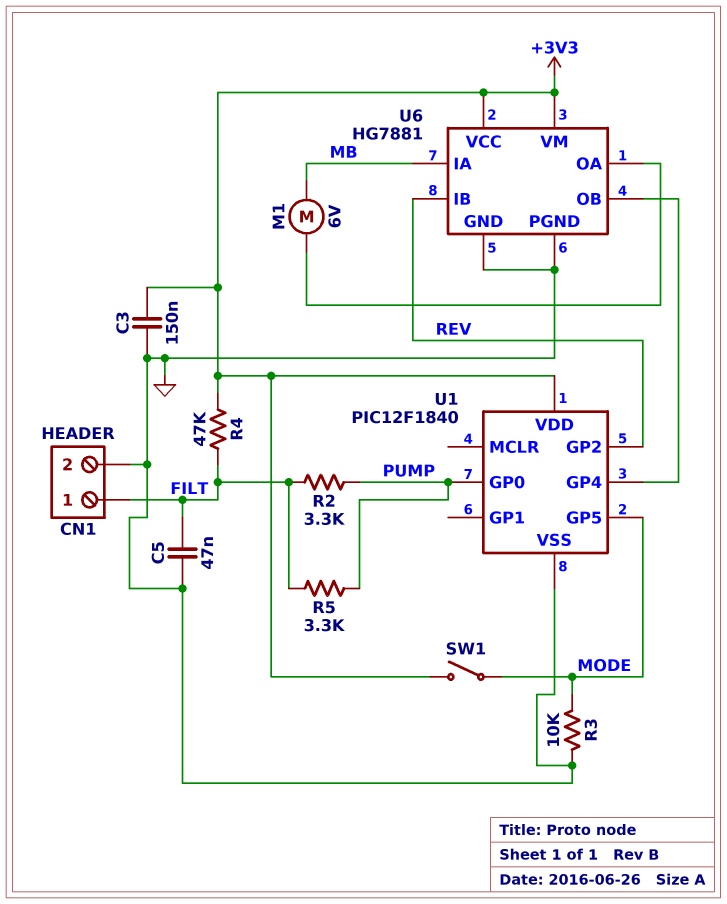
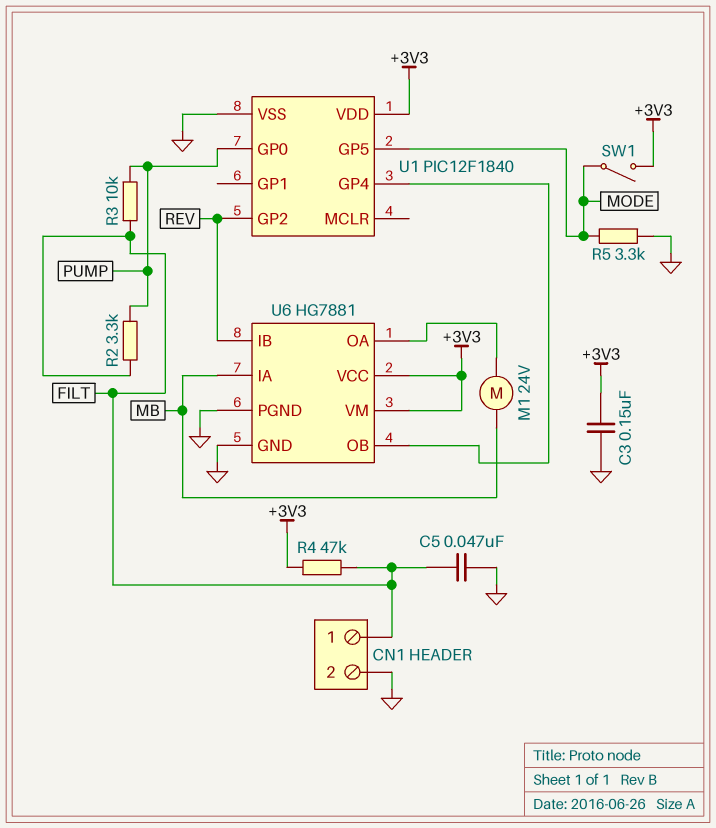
M1: motor 6V (MB, U6/OA) -> motor 24V (MB, U6/OA)
R3: 10k (GND, MODE) -> 10k (FILT, PUMP)
R5: 3.3k (FILT, PUMP) -> 3.3k (GND, MODE)

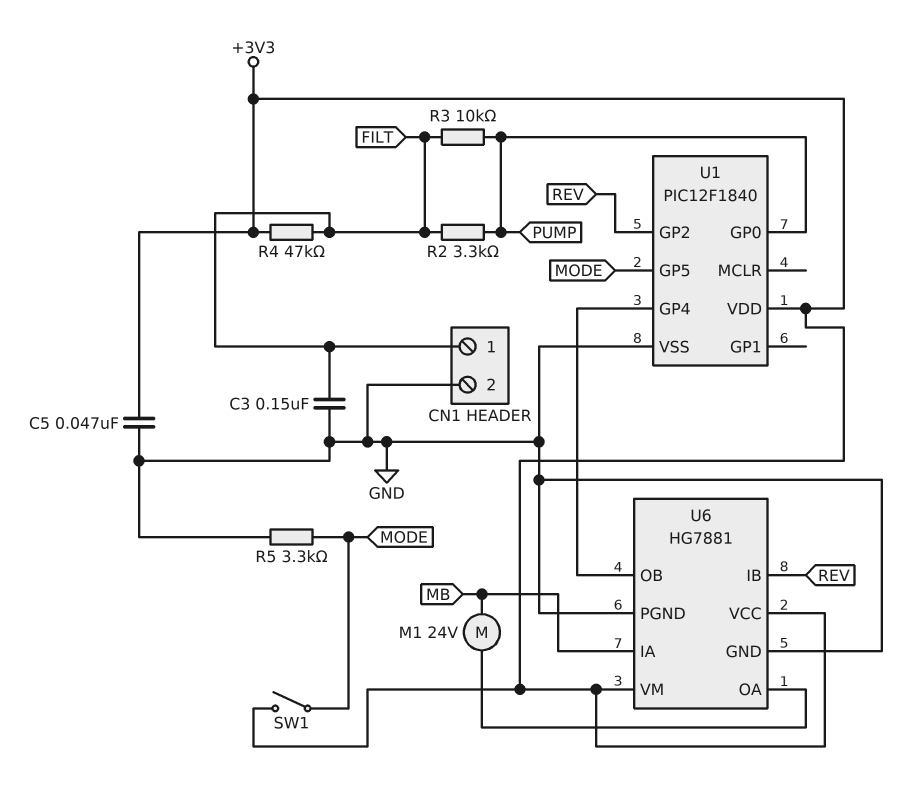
C3: 150nF (+3V3, GND) -> 150nF (FILT, GND)
C5: 47nF (FILT, GND) -> 47nF (+3V3, GND)

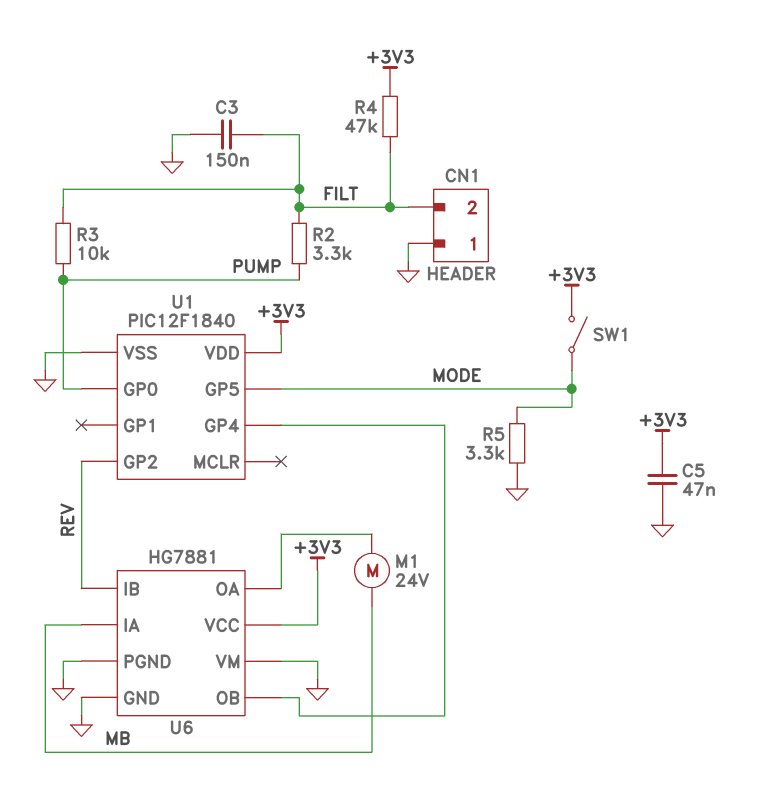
CN1 pin 1: FILT -> GND
CN1 pin 2: GND -> FILT
U6 pin VM: +3V3 -> GND

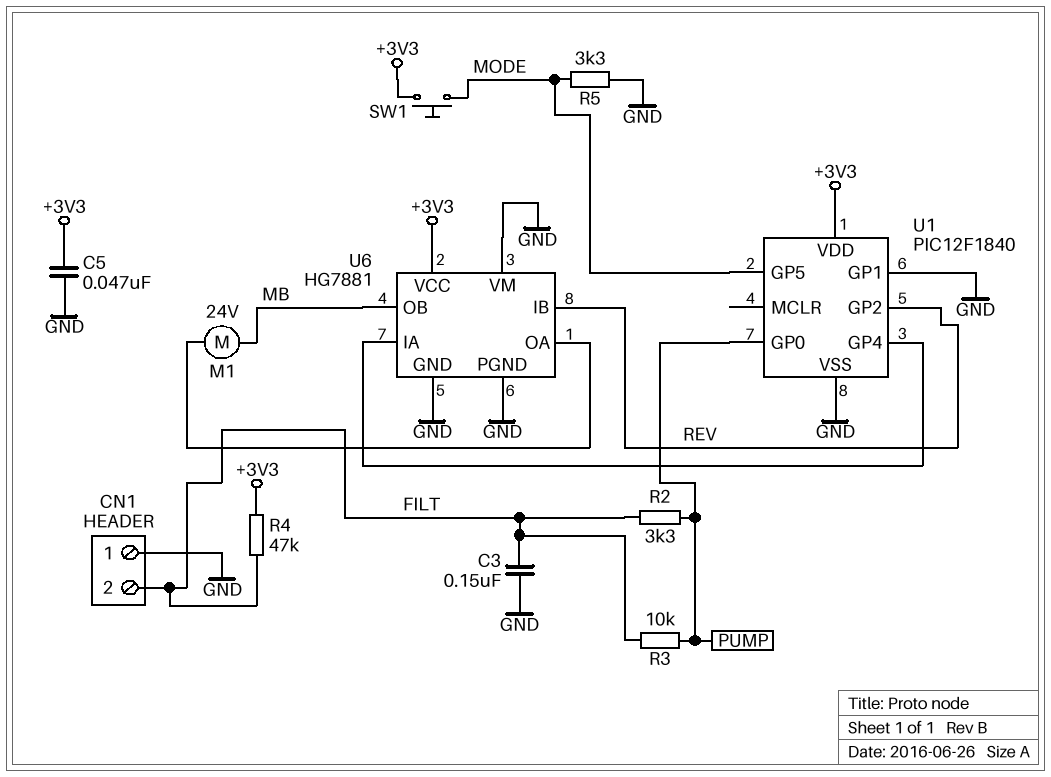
SW1: switch (+3V3, MODE) -> button (+3V3, MODE)
U1 pin GP1: none -> GND
U6 pin IA: MB -> U1/GP4
U6 pin OB: U1/GP4 -> MB

